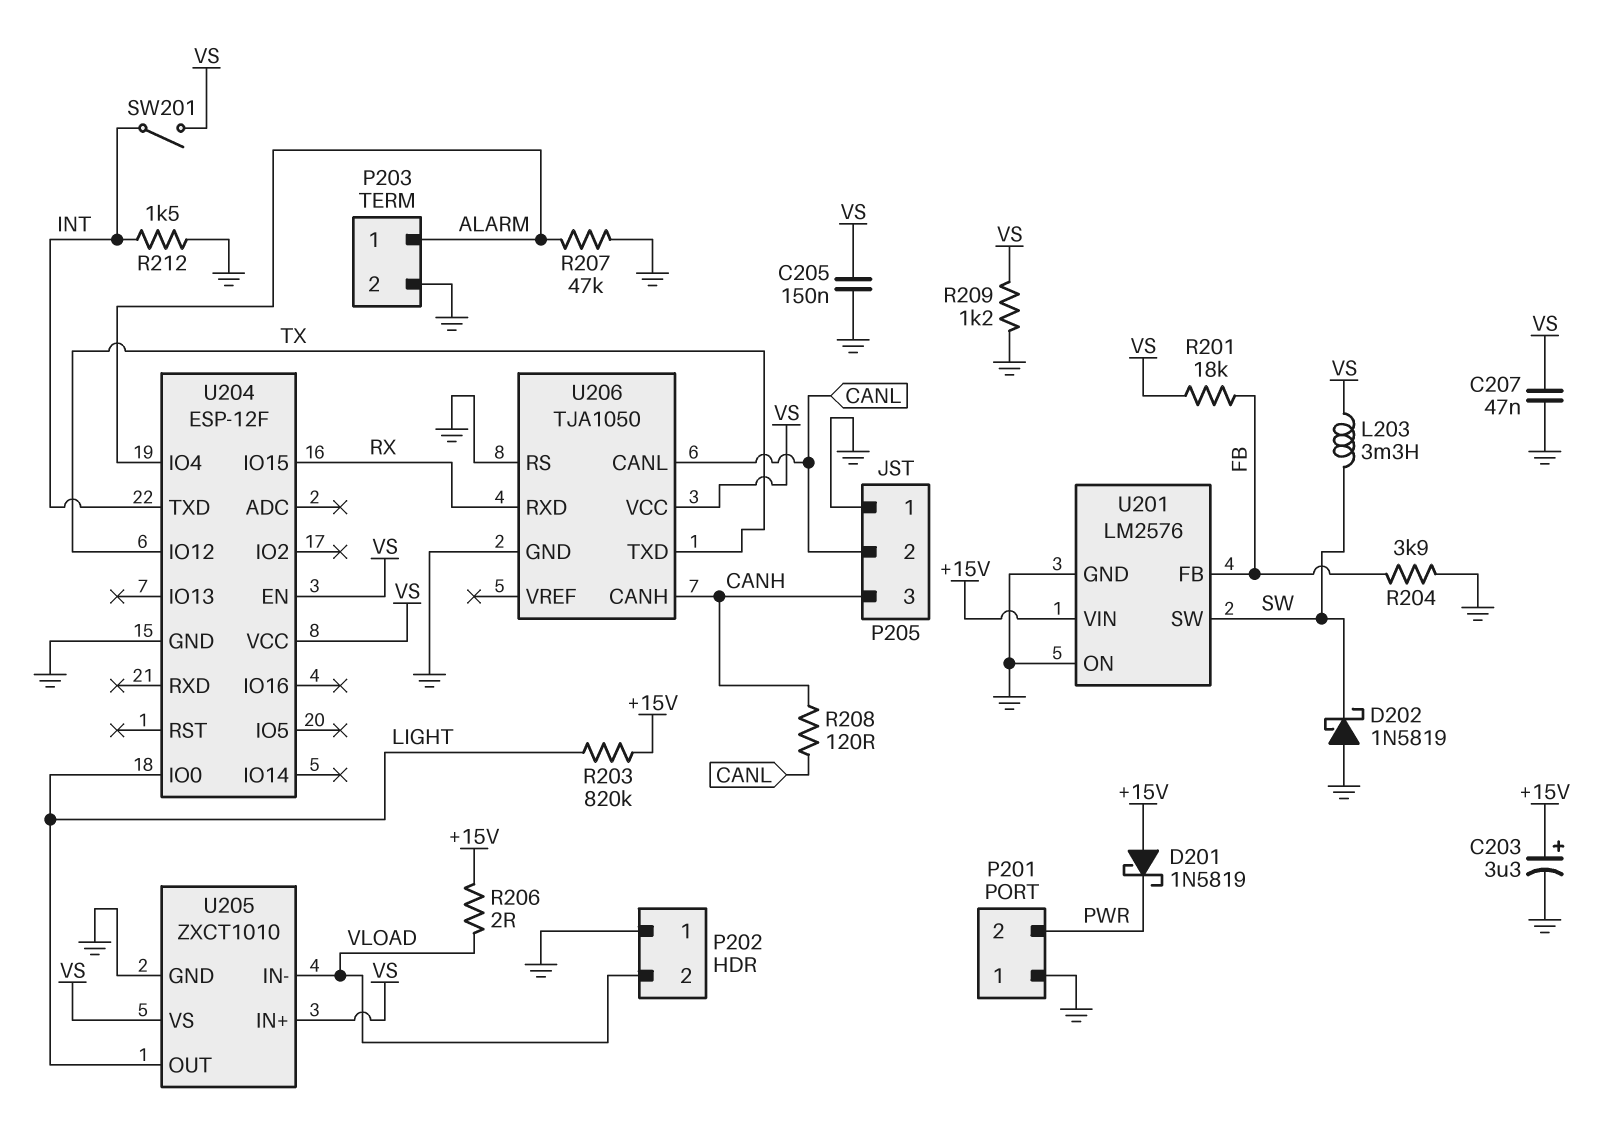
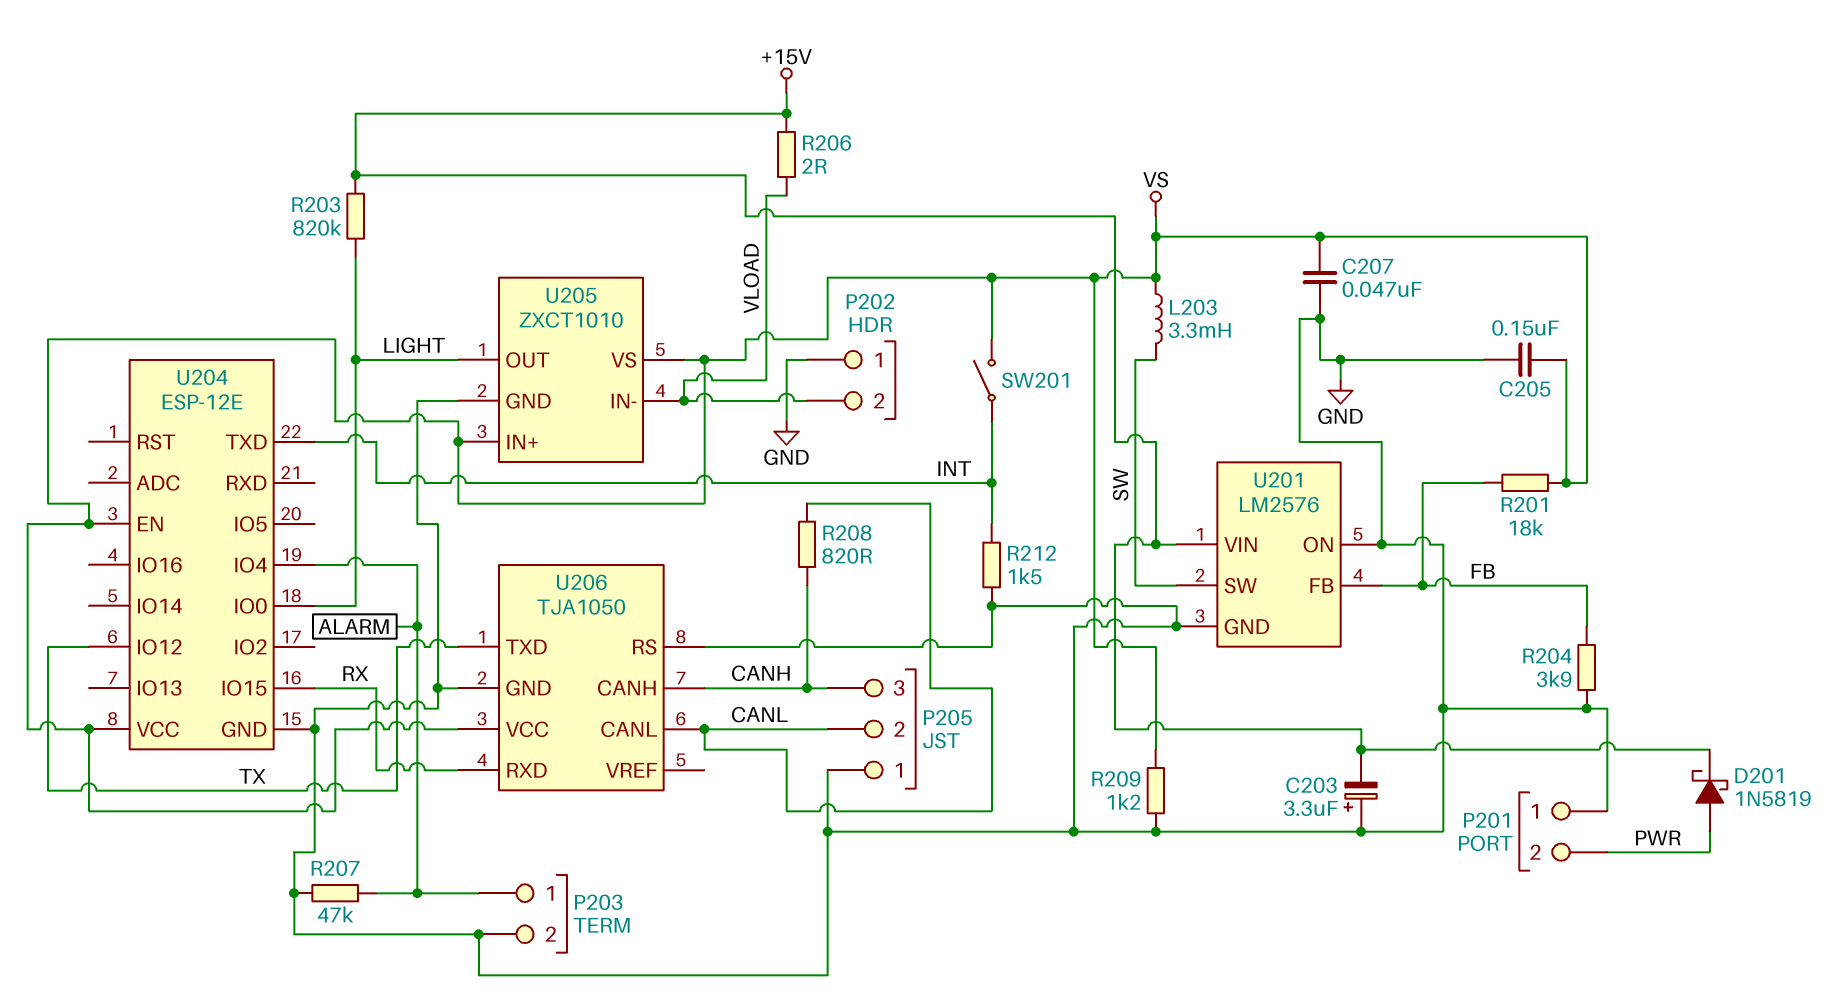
C203: 3.3uF (plus +15V, minus GND) -> 3.3uF (plus GND, minus +15V)
D201: schottky 1N5819 (A +15V, K PWR) -> schottky 1N5819 (A PWR, K +15V)
D202: schottky 1N5819 (A GND, K SW) -> none
R208: 120 (CANH, CANL) -> 820 (CANH, CANL)
U204: ESP-12F -> ESP-12E

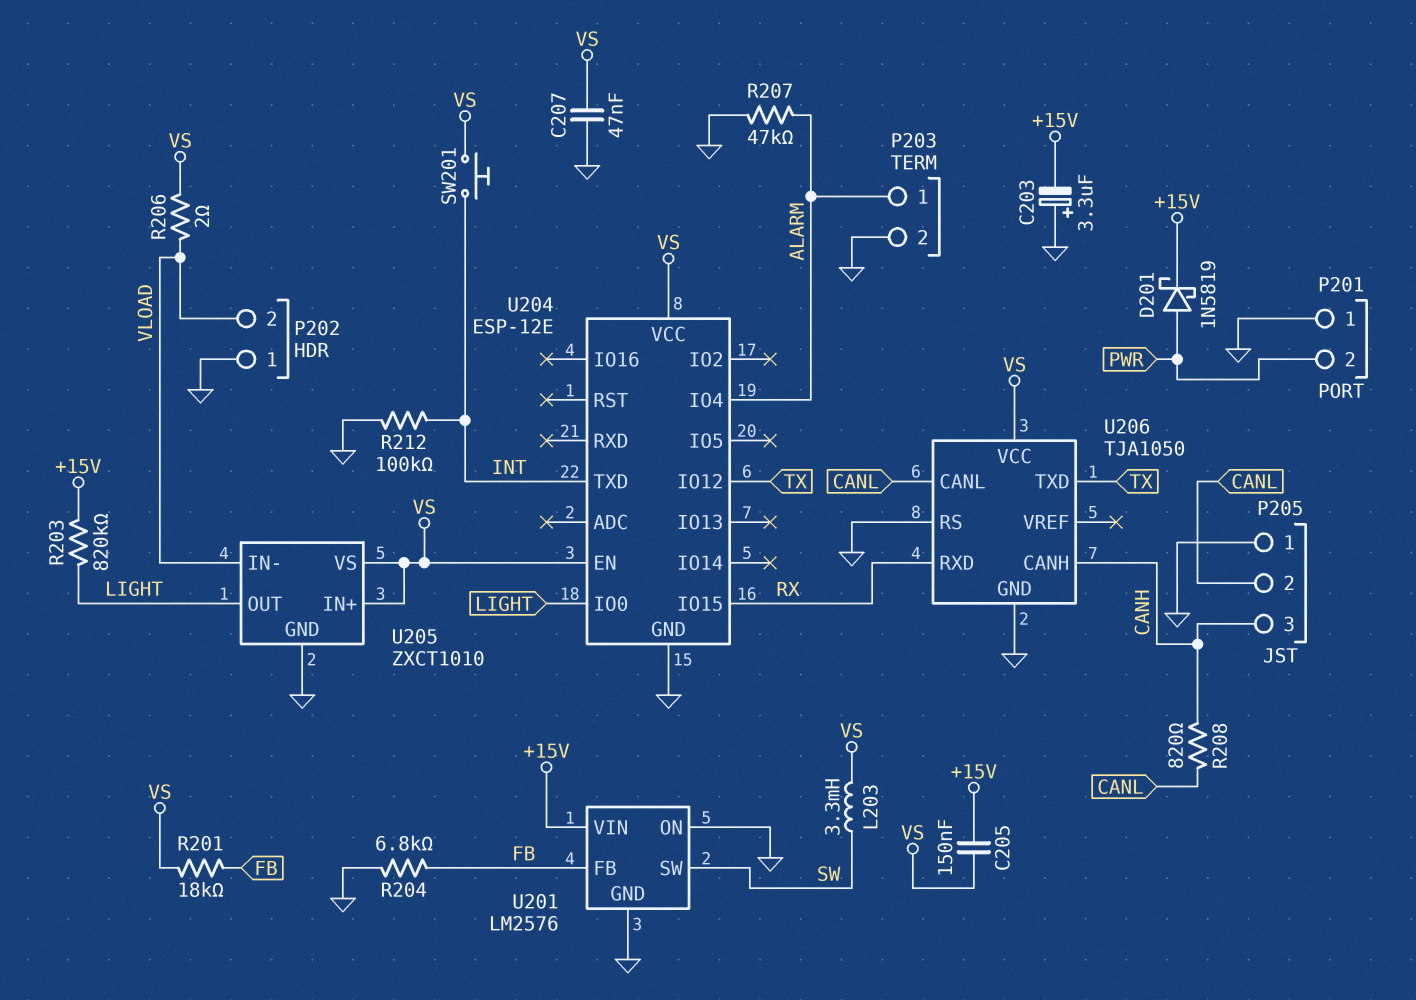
C205: 150nF (GND, VS) -> 150nF (+15V, VS)
R204: 3.9k (FB, GND) -> 6.8k (FB, GND)
R206: 2 (+15V, VLOAD) -> 2 (VLOAD, VS)
R209: 1.2k (GND, VS) -> none
R212: 1.5k (GND, INT) -> 100k (GND, INT)
SW201: switch (INT, VS) -> button (INT, VS)

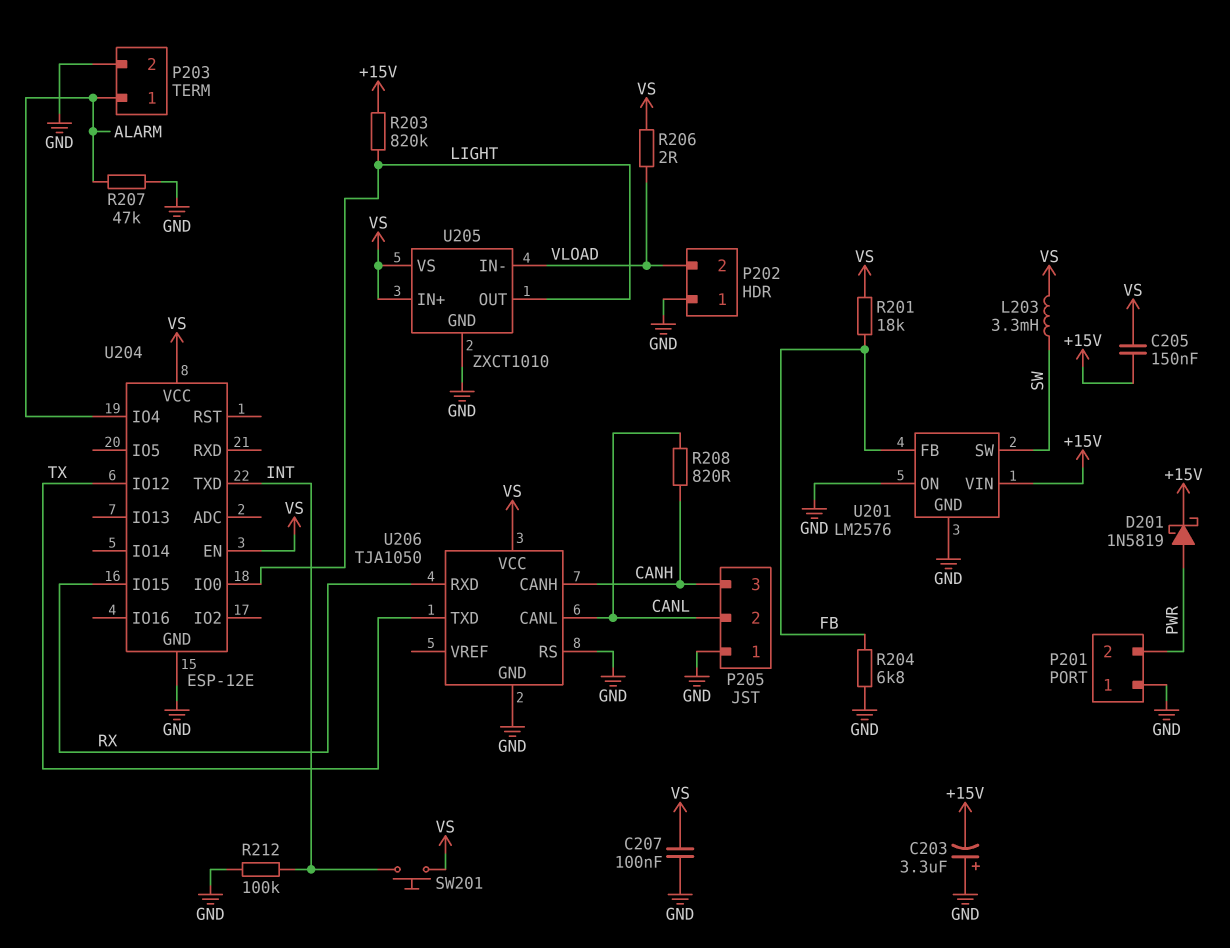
C207: 47nF (GND, VS) -> 100nF (GND, VS)

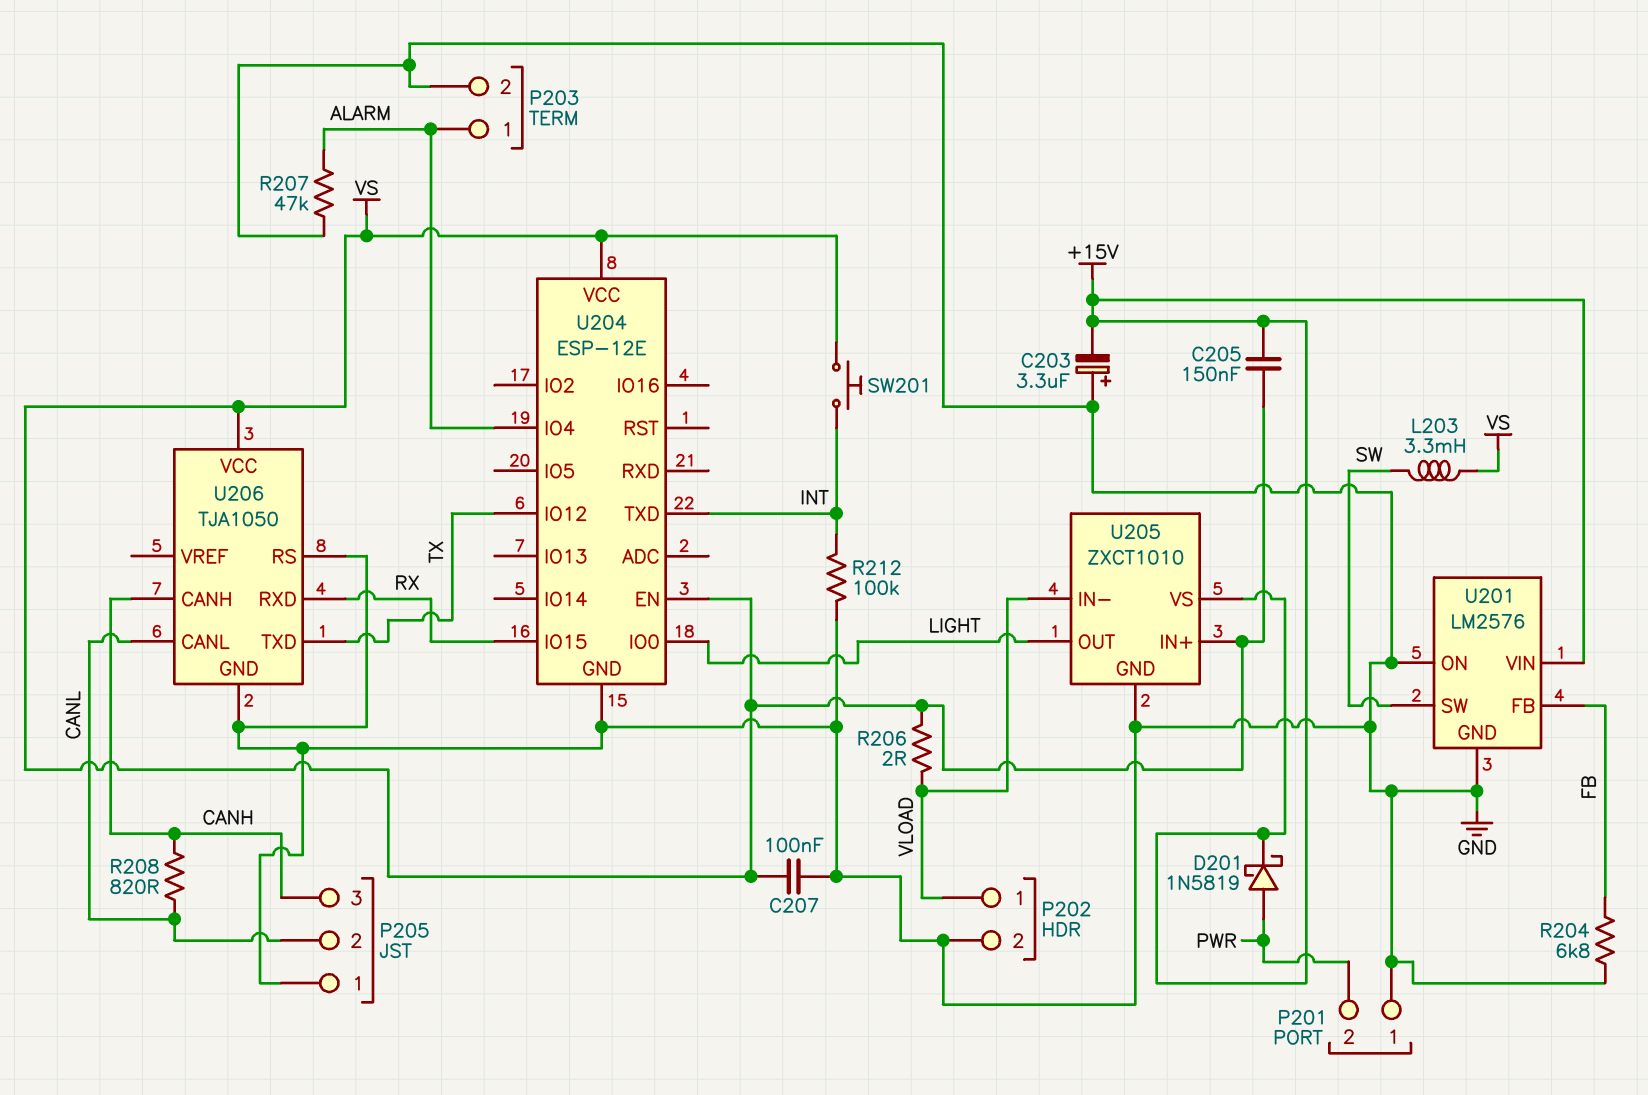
P202 pin 1: GND -> VLOAD
P202 pin 2: VLOAD -> GND
R201: 18k (FB, VS) -> none
R203: 820k (+15V, LIGHT) -> none
U205 pin VS: VS -> +15V

